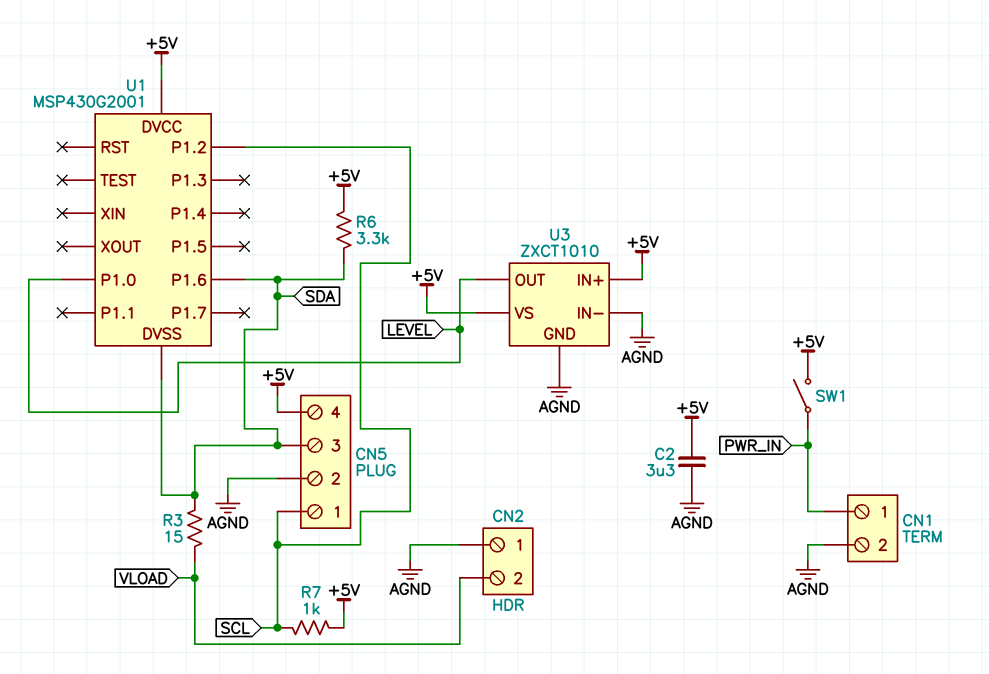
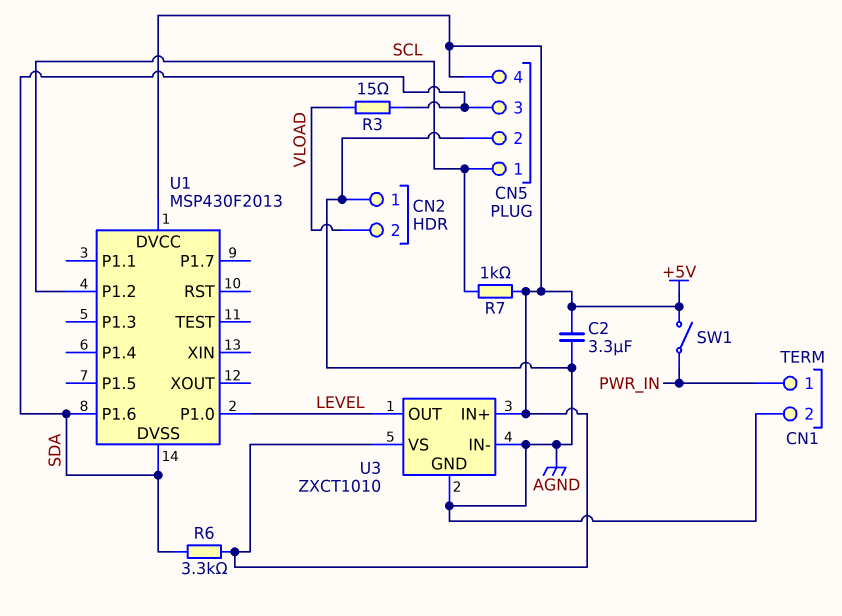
U1: MSP430G2001 -> MSP430F2013

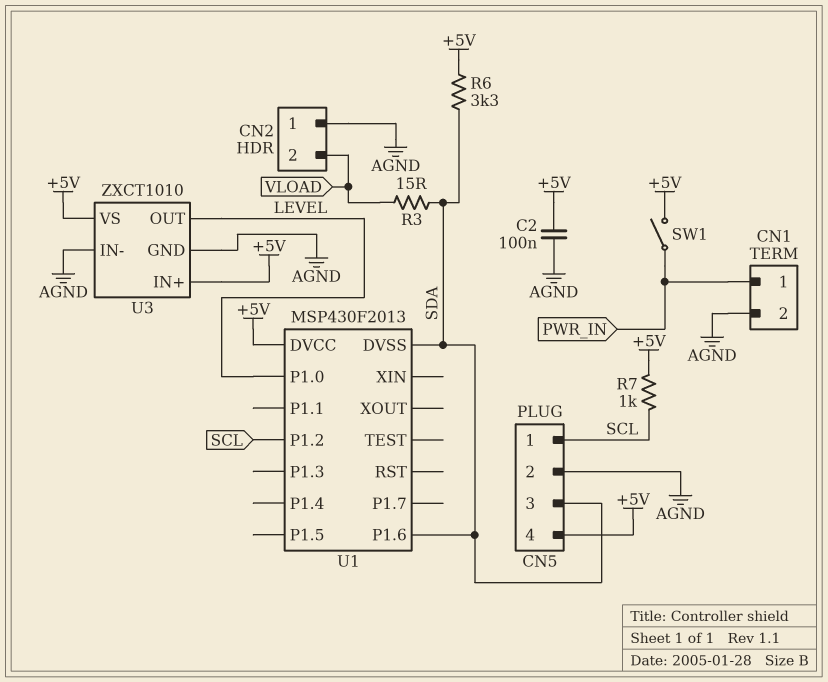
C2: 3.3uF (+5V, AGND) -> 100nF (+5V, AGND)

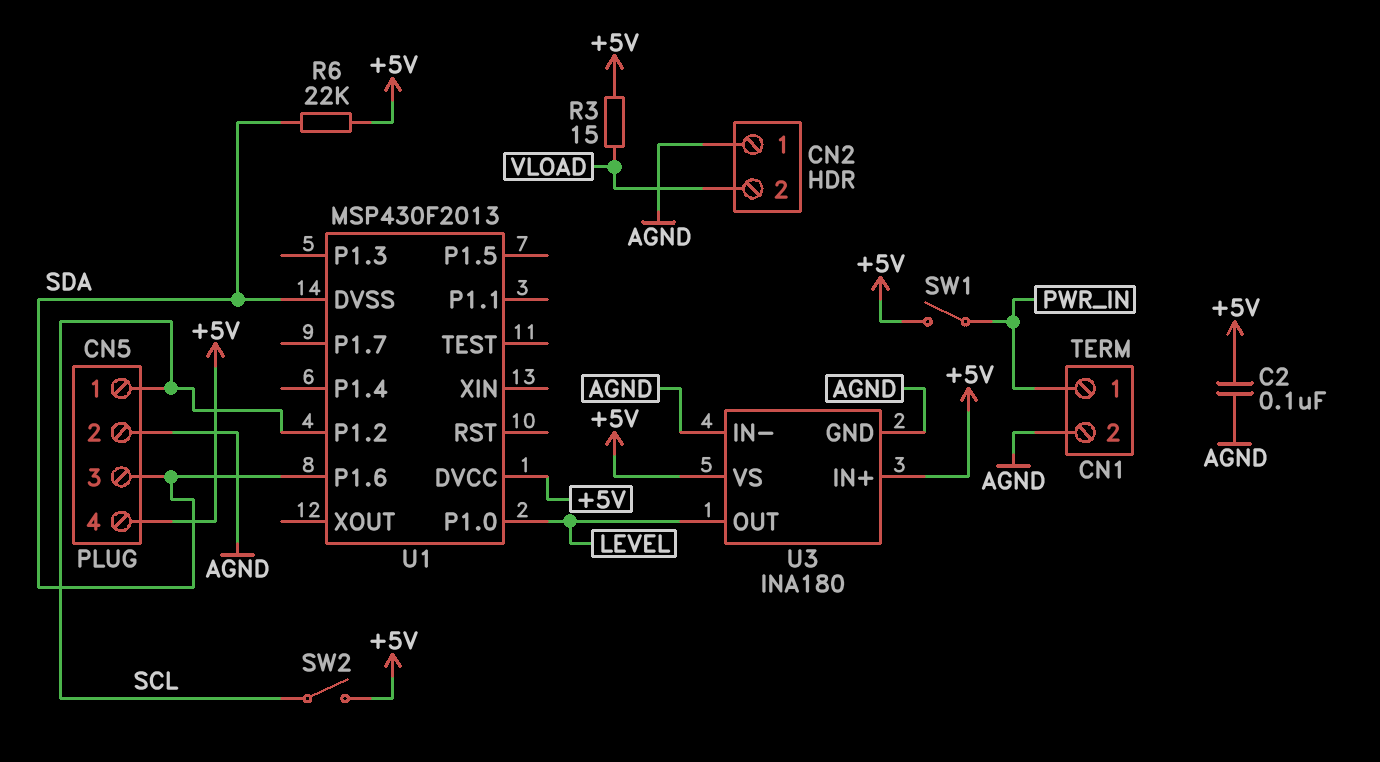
R3: 15 (SDA, VLOAD) -> 15 (+5V, VLOAD)
R6: 3.3k (+5V, SDA) -> 22k (+5V, SDA)
R7: 1k (+5V, SCL) -> none
SW2: none -> switch (+5V, SCL)
U3: ZXCT1010 -> INA180

